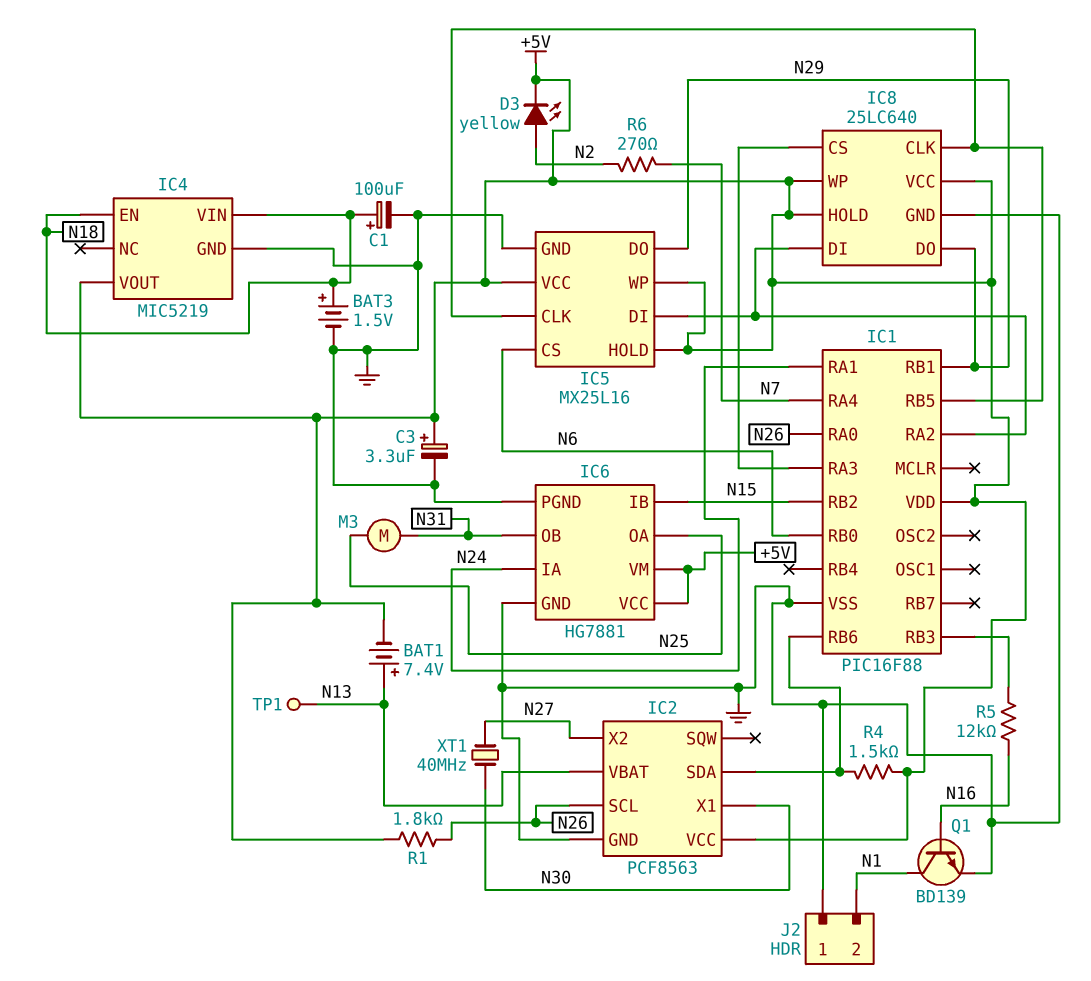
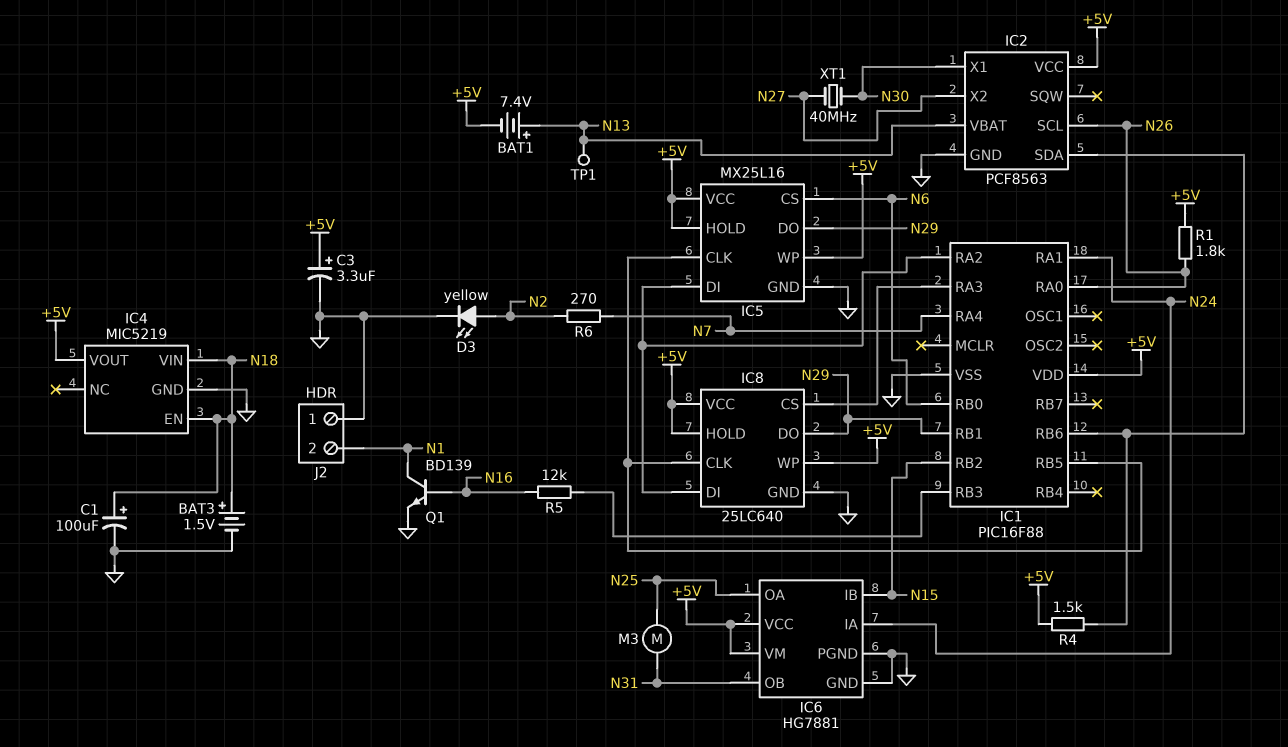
D3: LED yellow (A N2, K +5V) -> LED yellow (A N2, K GND)

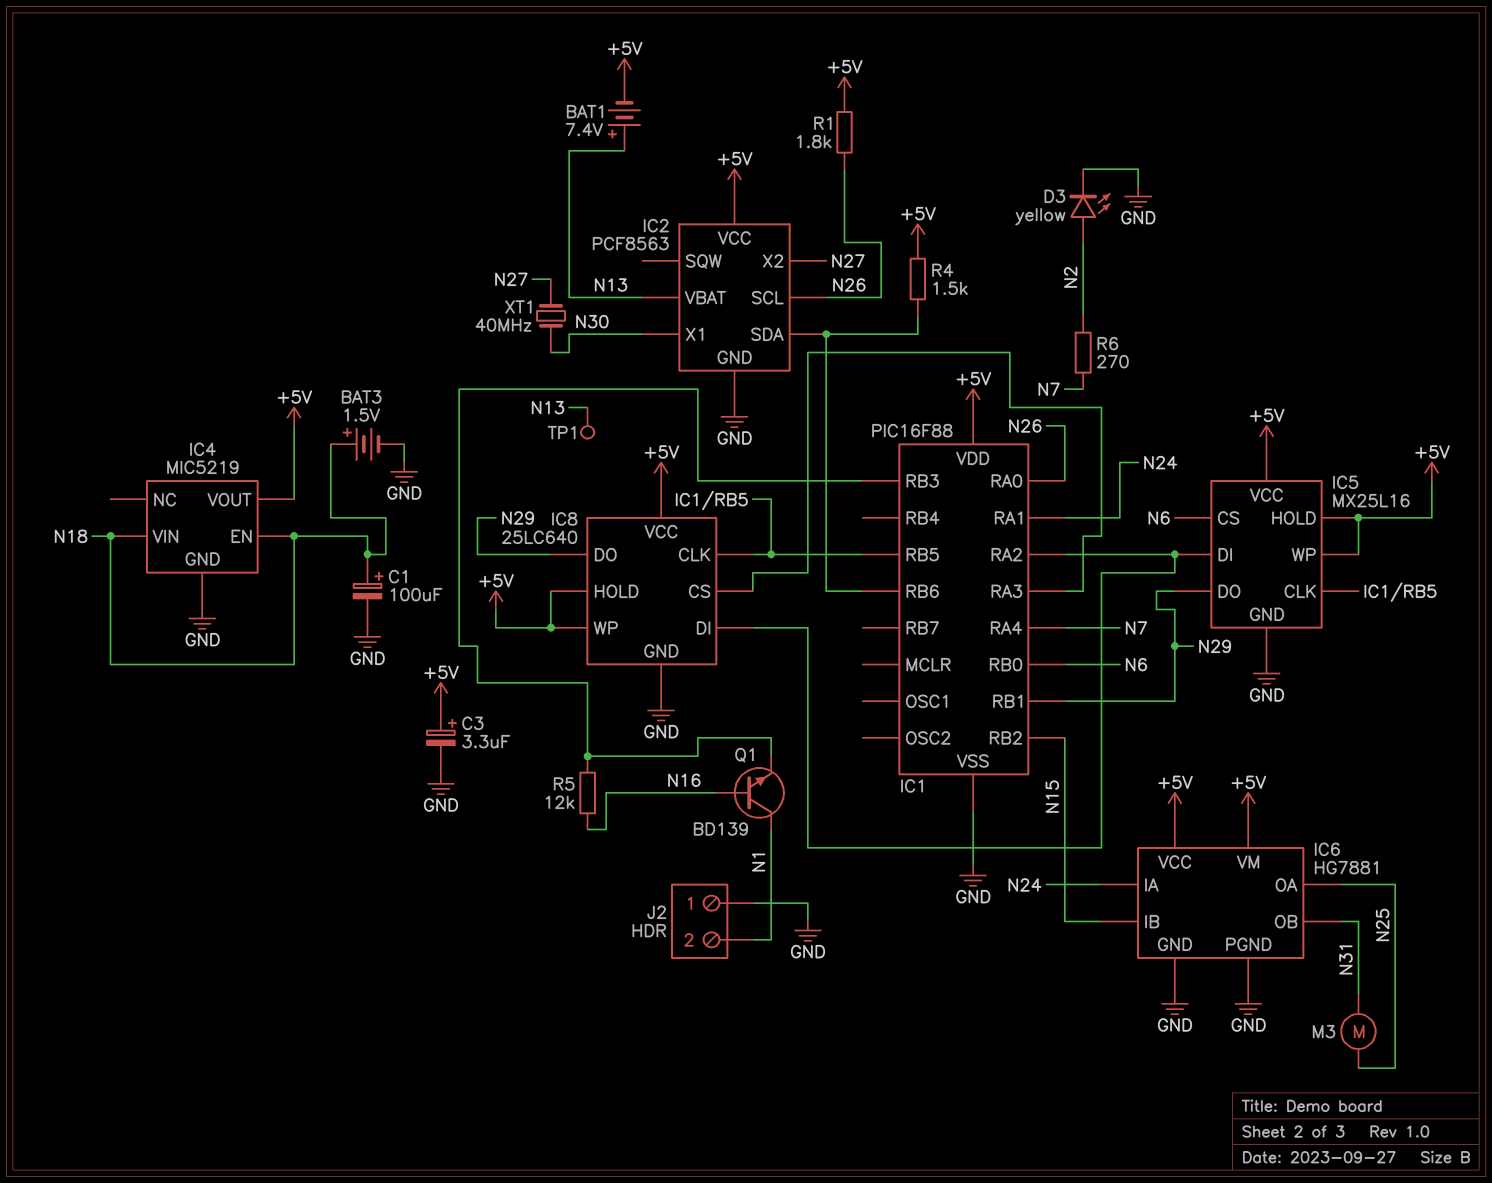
Q1: NPN BD139 (B N16, C N1, E GND) -> NPN BD139 (B N16, C N1, E IC1/RB3)

